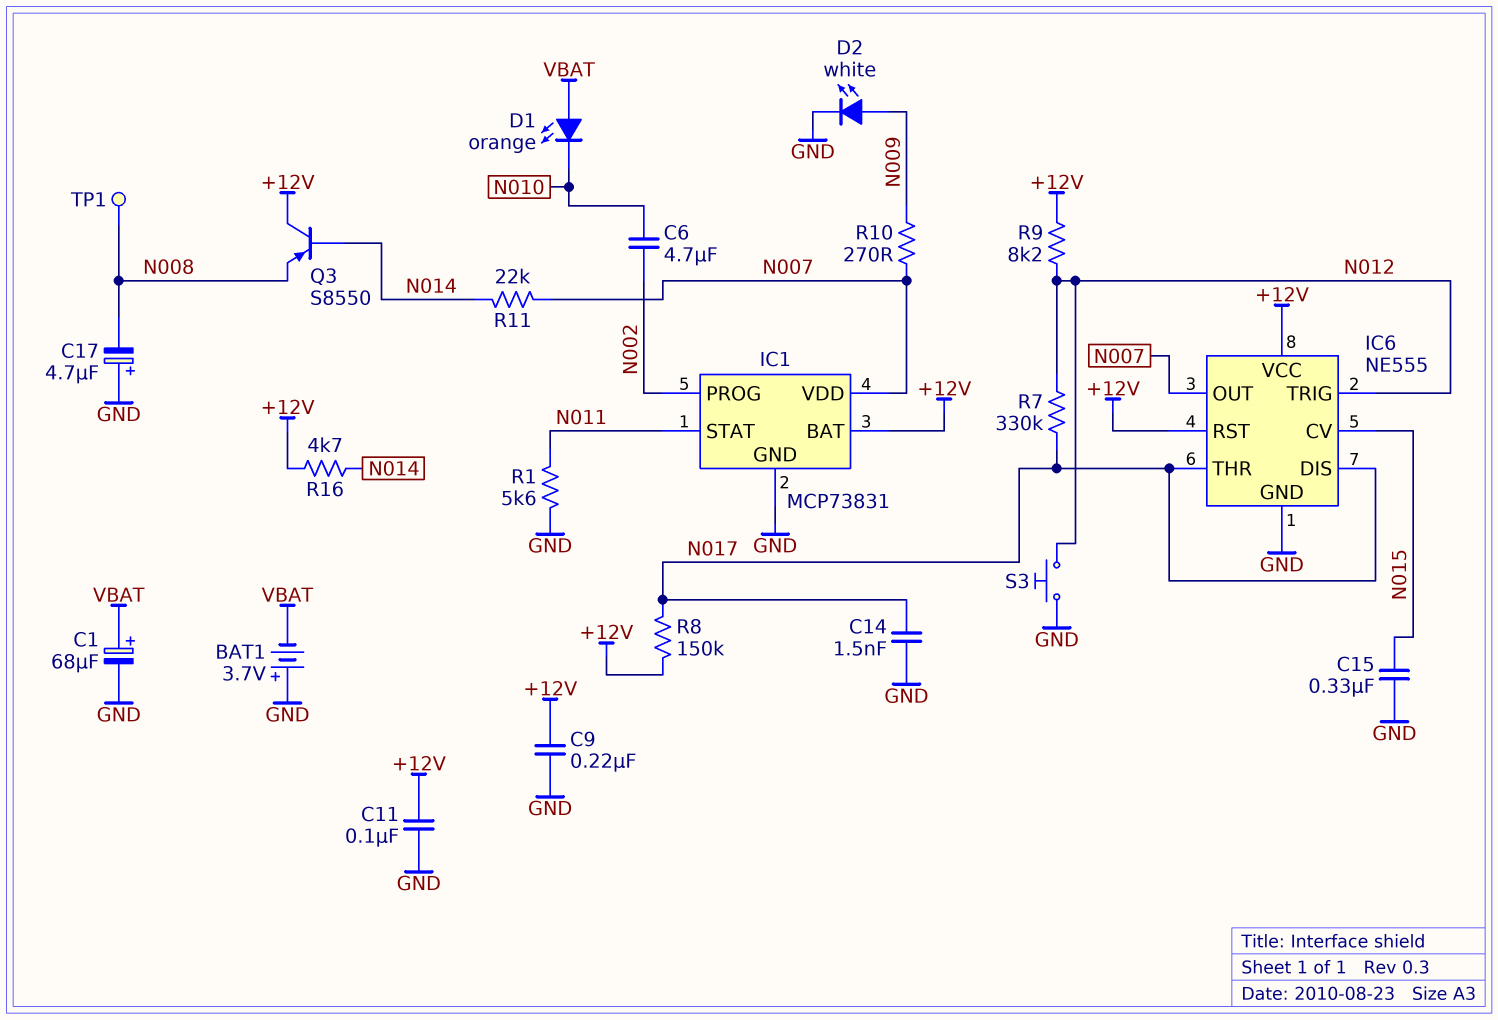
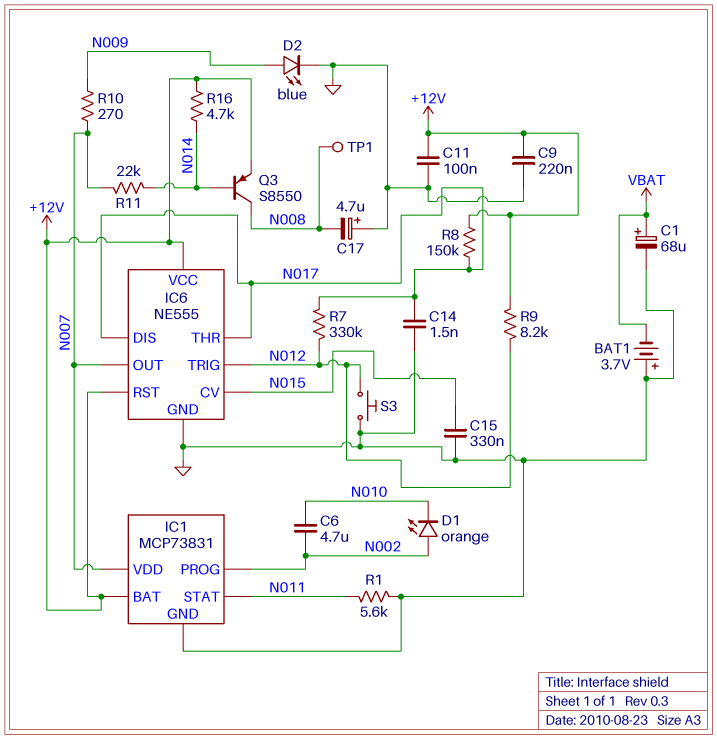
D1: LED orange (A VBAT, K N010) -> LED orange (A N002, K N010)
D2: LED white (A N009, K GND) -> LED blue (A N009, K GND)
Q3: PNP S8550 (B N014, C +12V, E N008) -> PNP S8550 (B N014, C N008, E +12V)

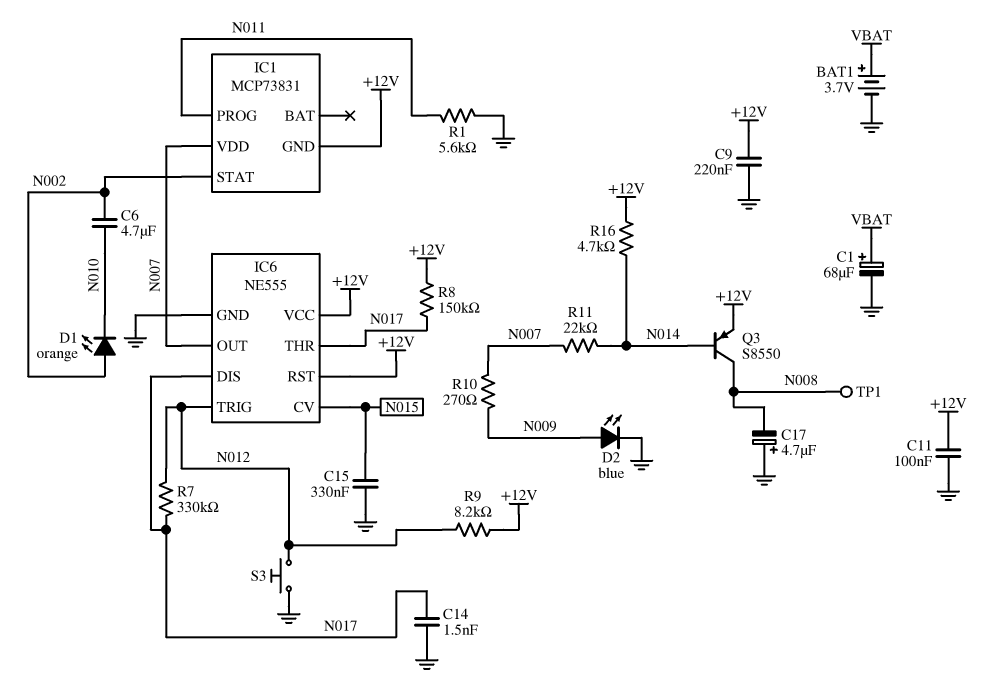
BAT1: 3.7V (plus GND, minus VBAT) -> 3.7V (plus VBAT, minus GND)
IC1 pin BAT: +12V -> none
IC1 pin GND: GND -> +12V
IC1 pin PROG: N002 -> N011
IC1 pin STAT: N011 -> N002

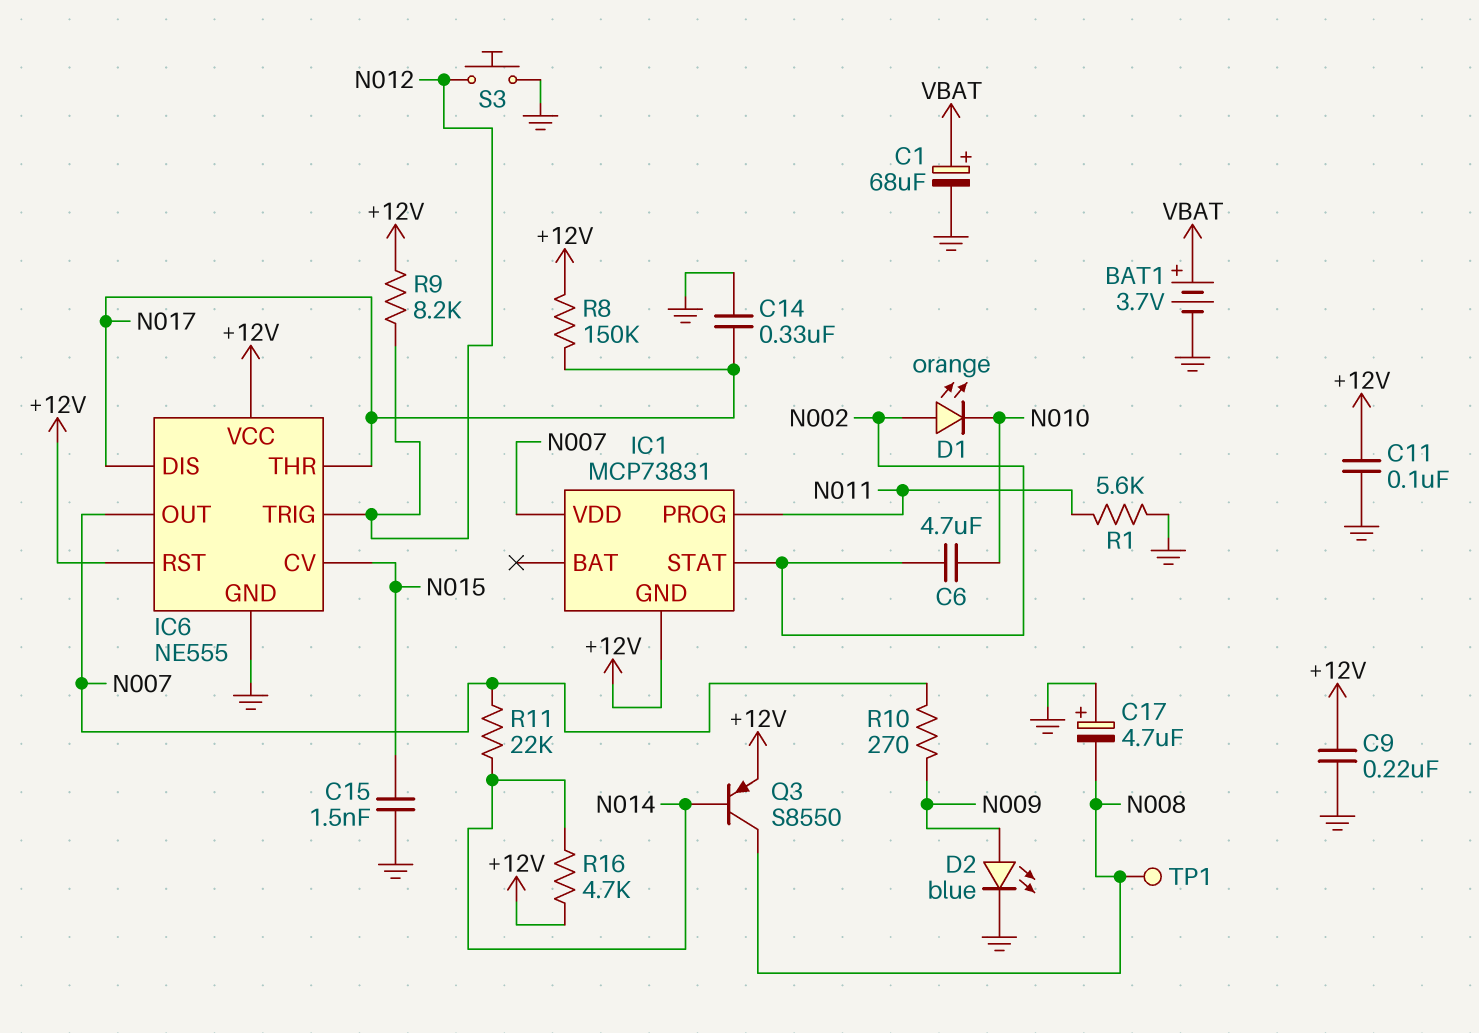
C14: 1.5nF (GND, N017) -> 330nF (GND, N017)
C15: 330nF (GND, N015) -> 1.5nF (GND, N015)
R7: 330k (N012, N017) -> none

